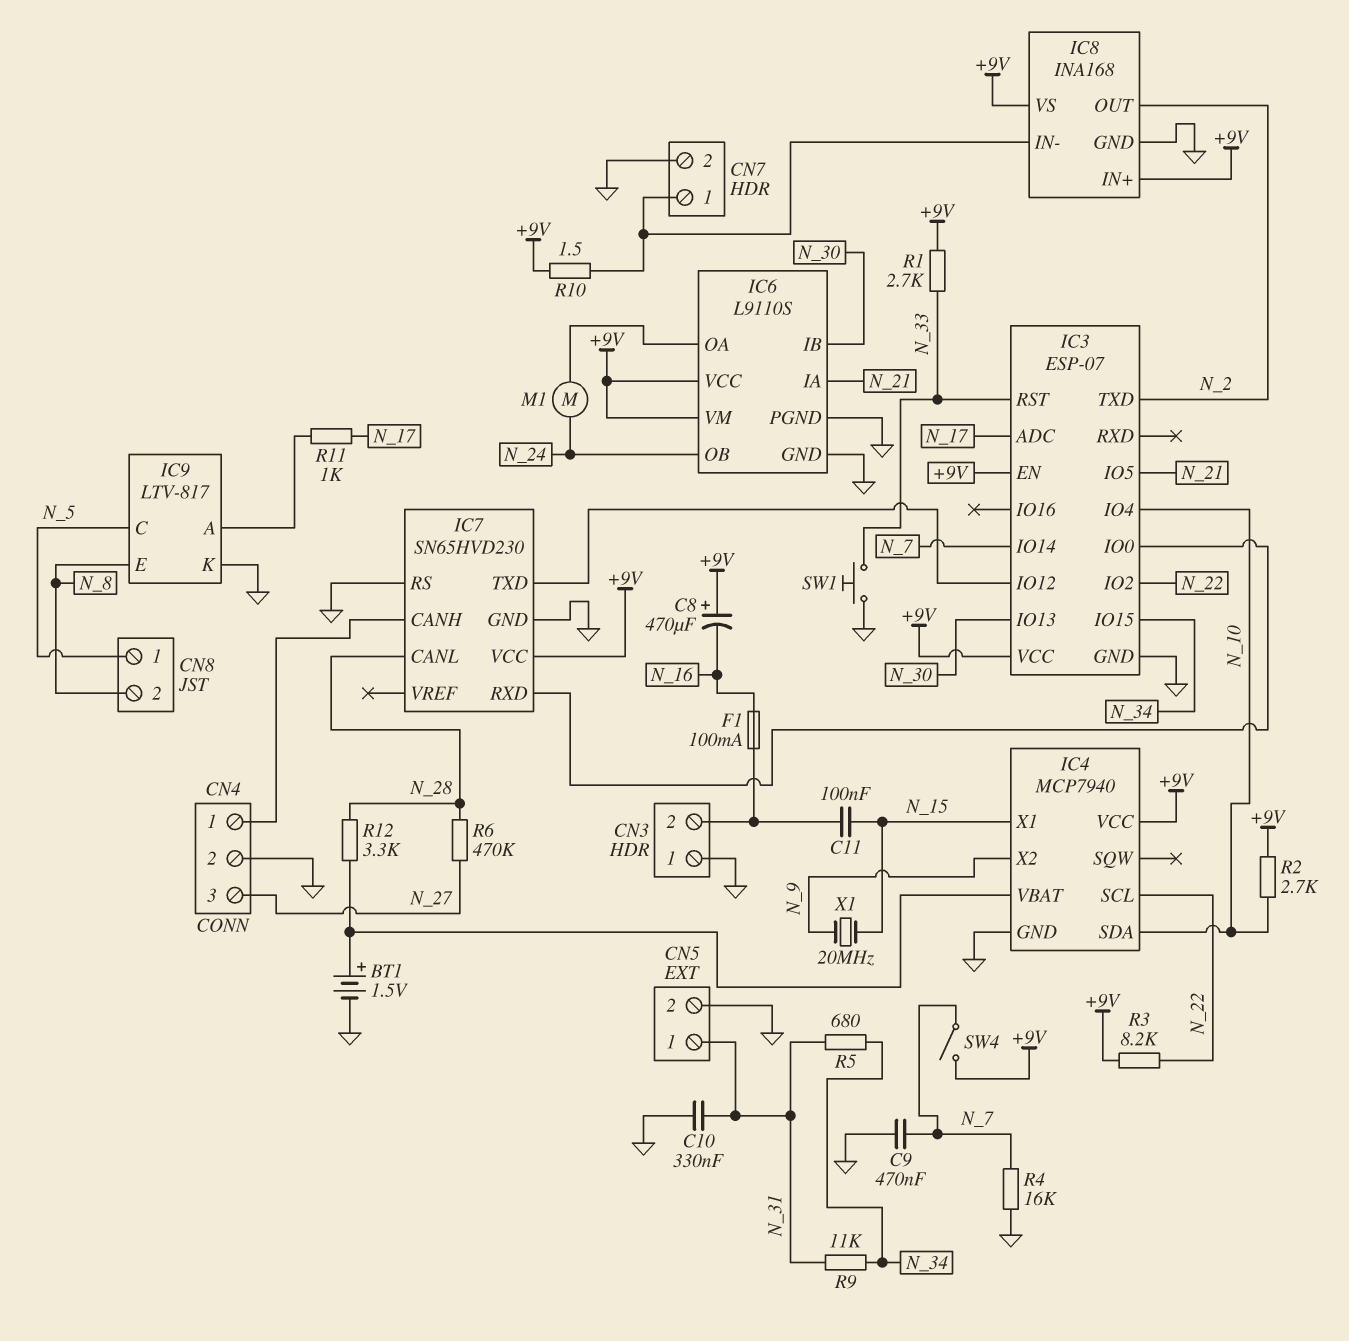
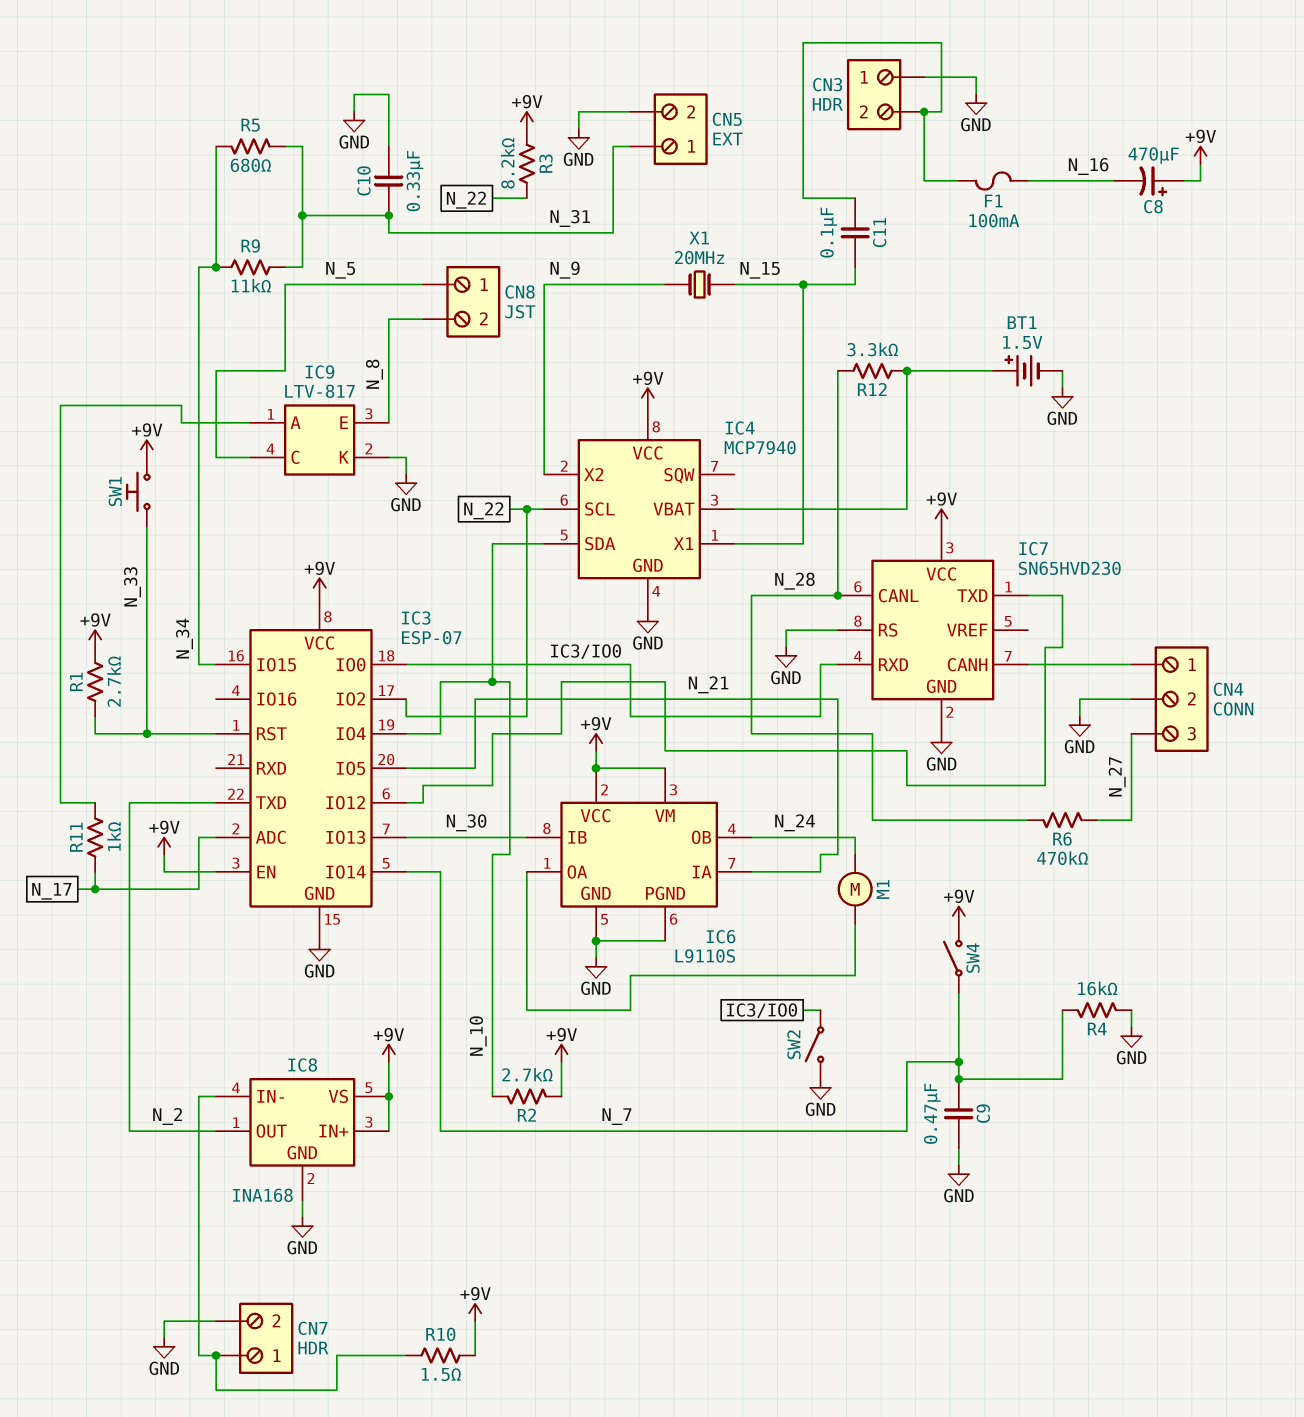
SW1: button (GND, N_33) -> button (+9V, N_33)
SW2: none -> switch (GND, IC3/IO0)

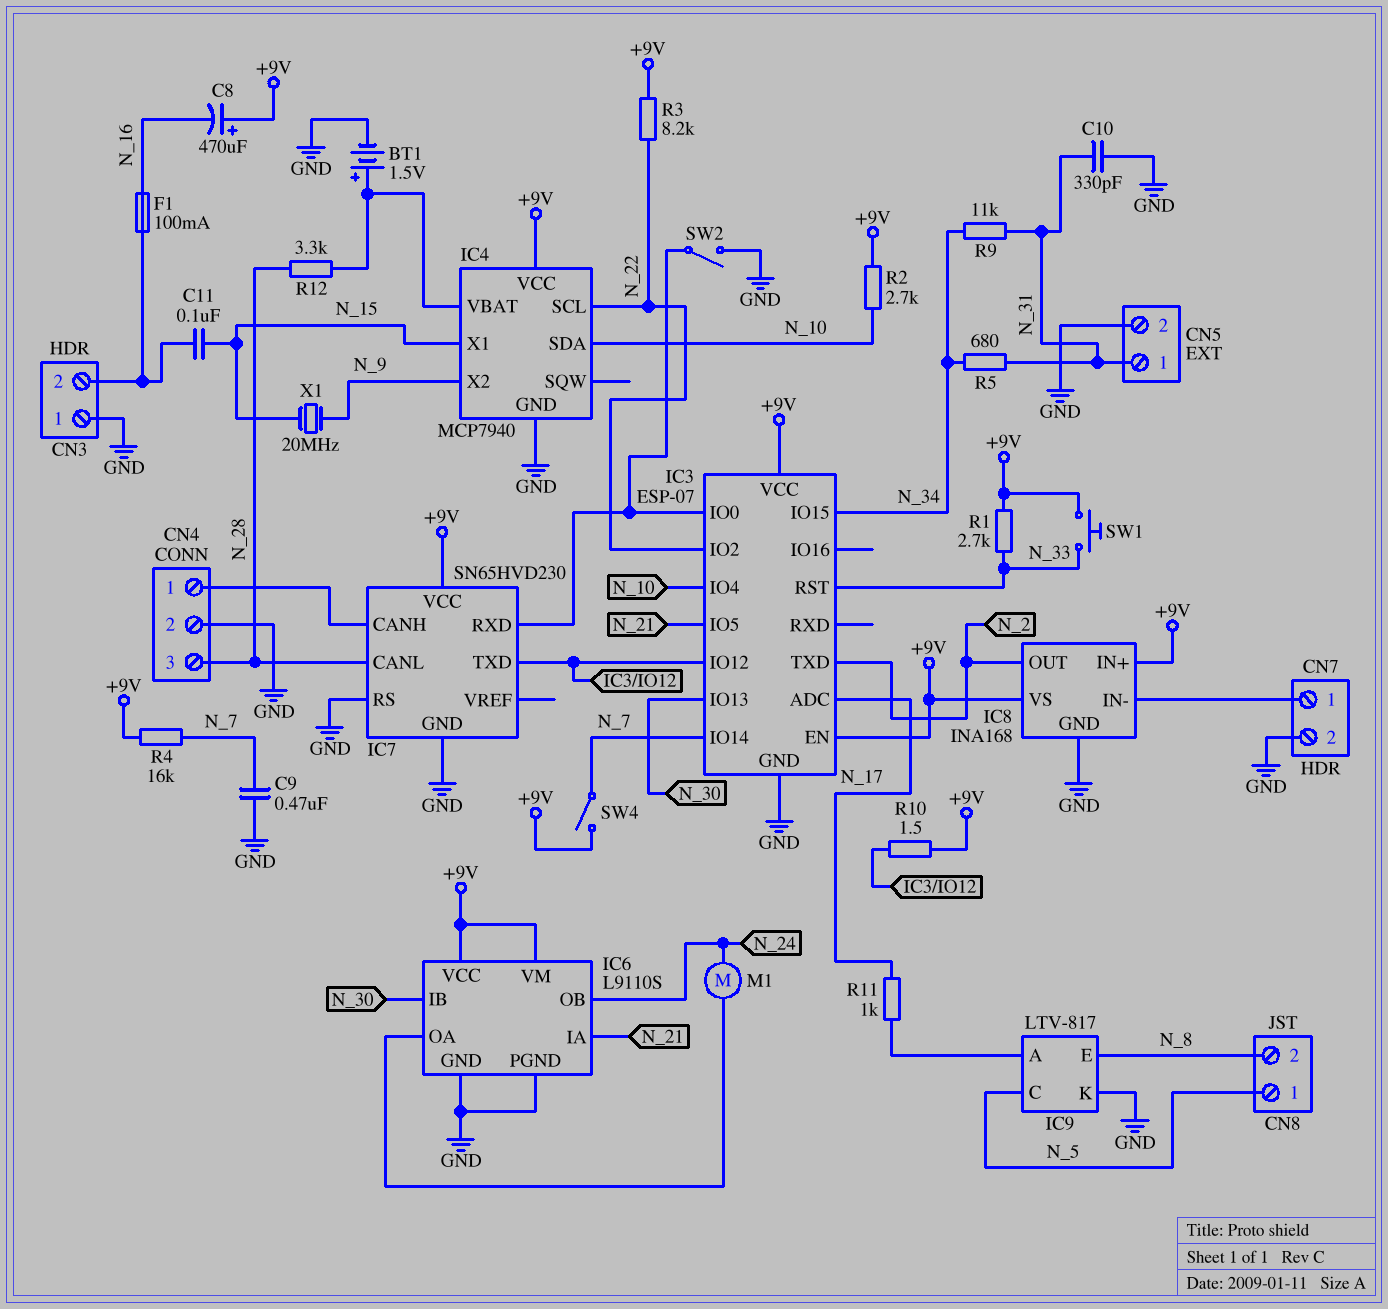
C10: 330nF (GND, N_31) -> 330pF (GND, N_31)
CN4 pin 3: N_27 -> N_28
R4: 16k (GND, N_7) -> 16k (+9V, N_7)
R6: 470k (N_27, N_28) -> none
R10: 1.5 (+9V, CN7/1) -> 1.5 (+9V, IC3/IO12)

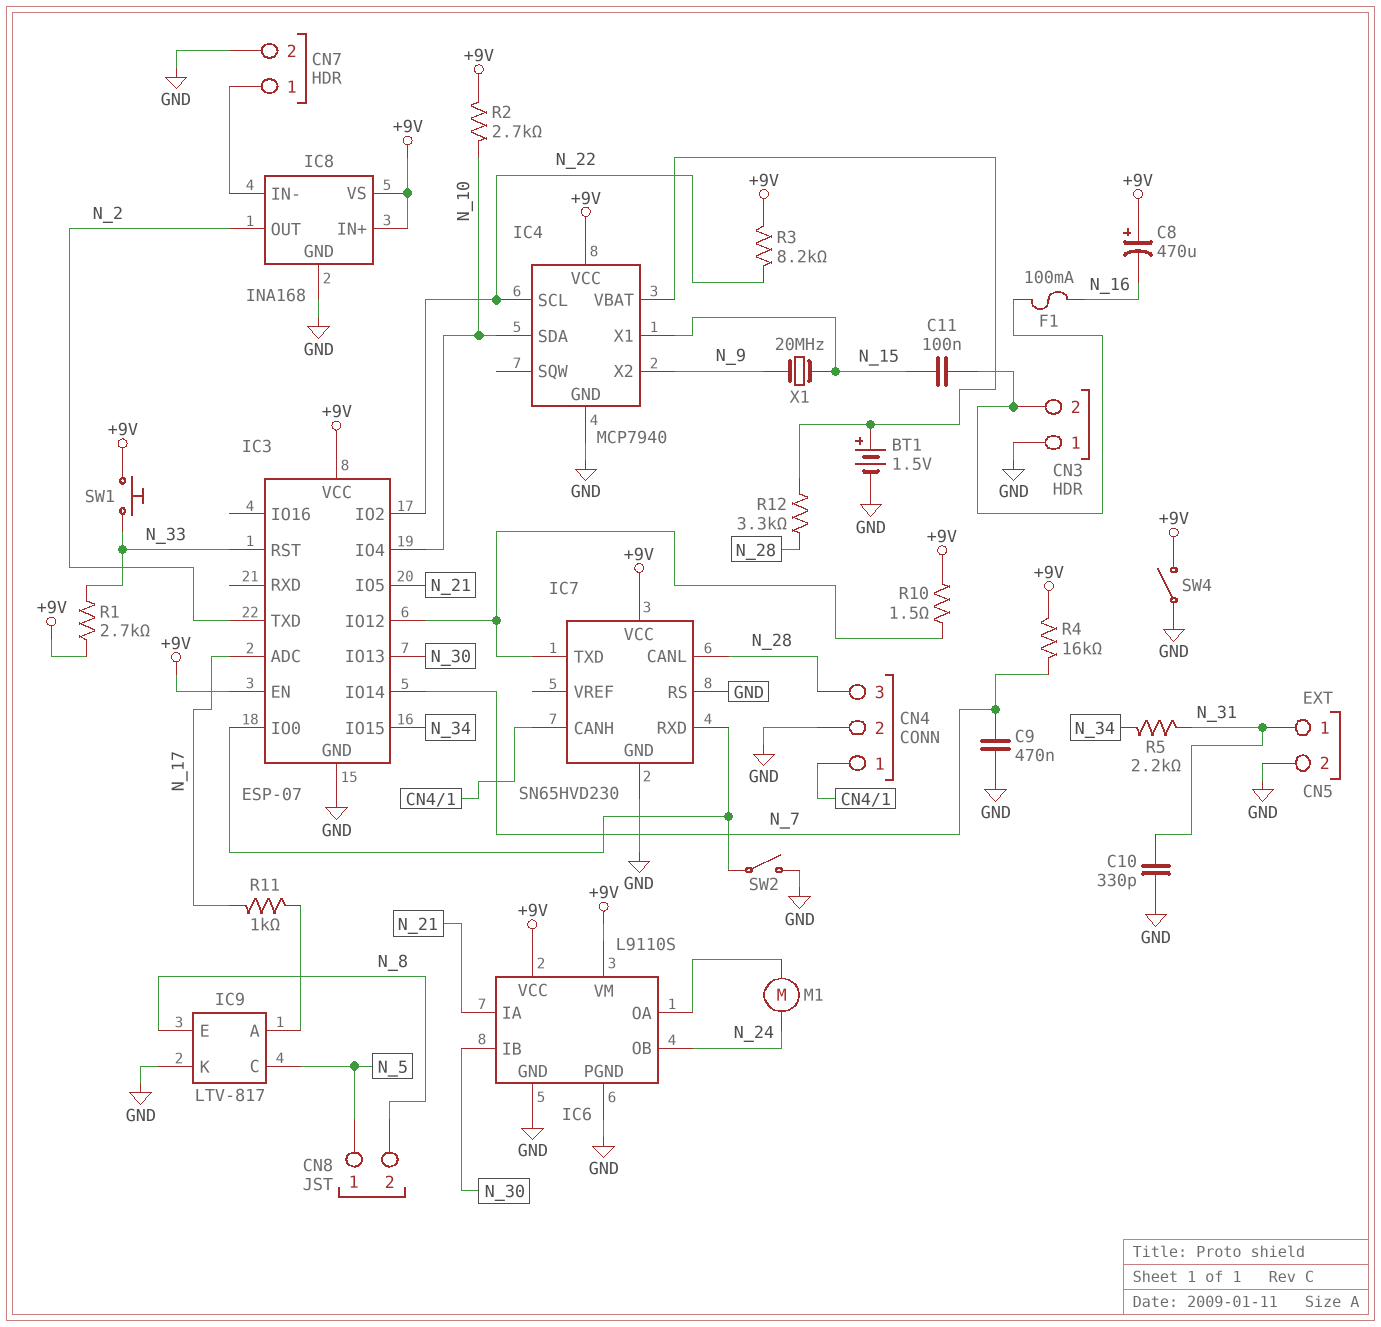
R5: 680 (N_31, N_34) -> 2.2k (N_31, N_34)
R9: 11k (N_31, N_34) -> none
SW4: switch (+9V, N_7) -> switch (+9V, GND)

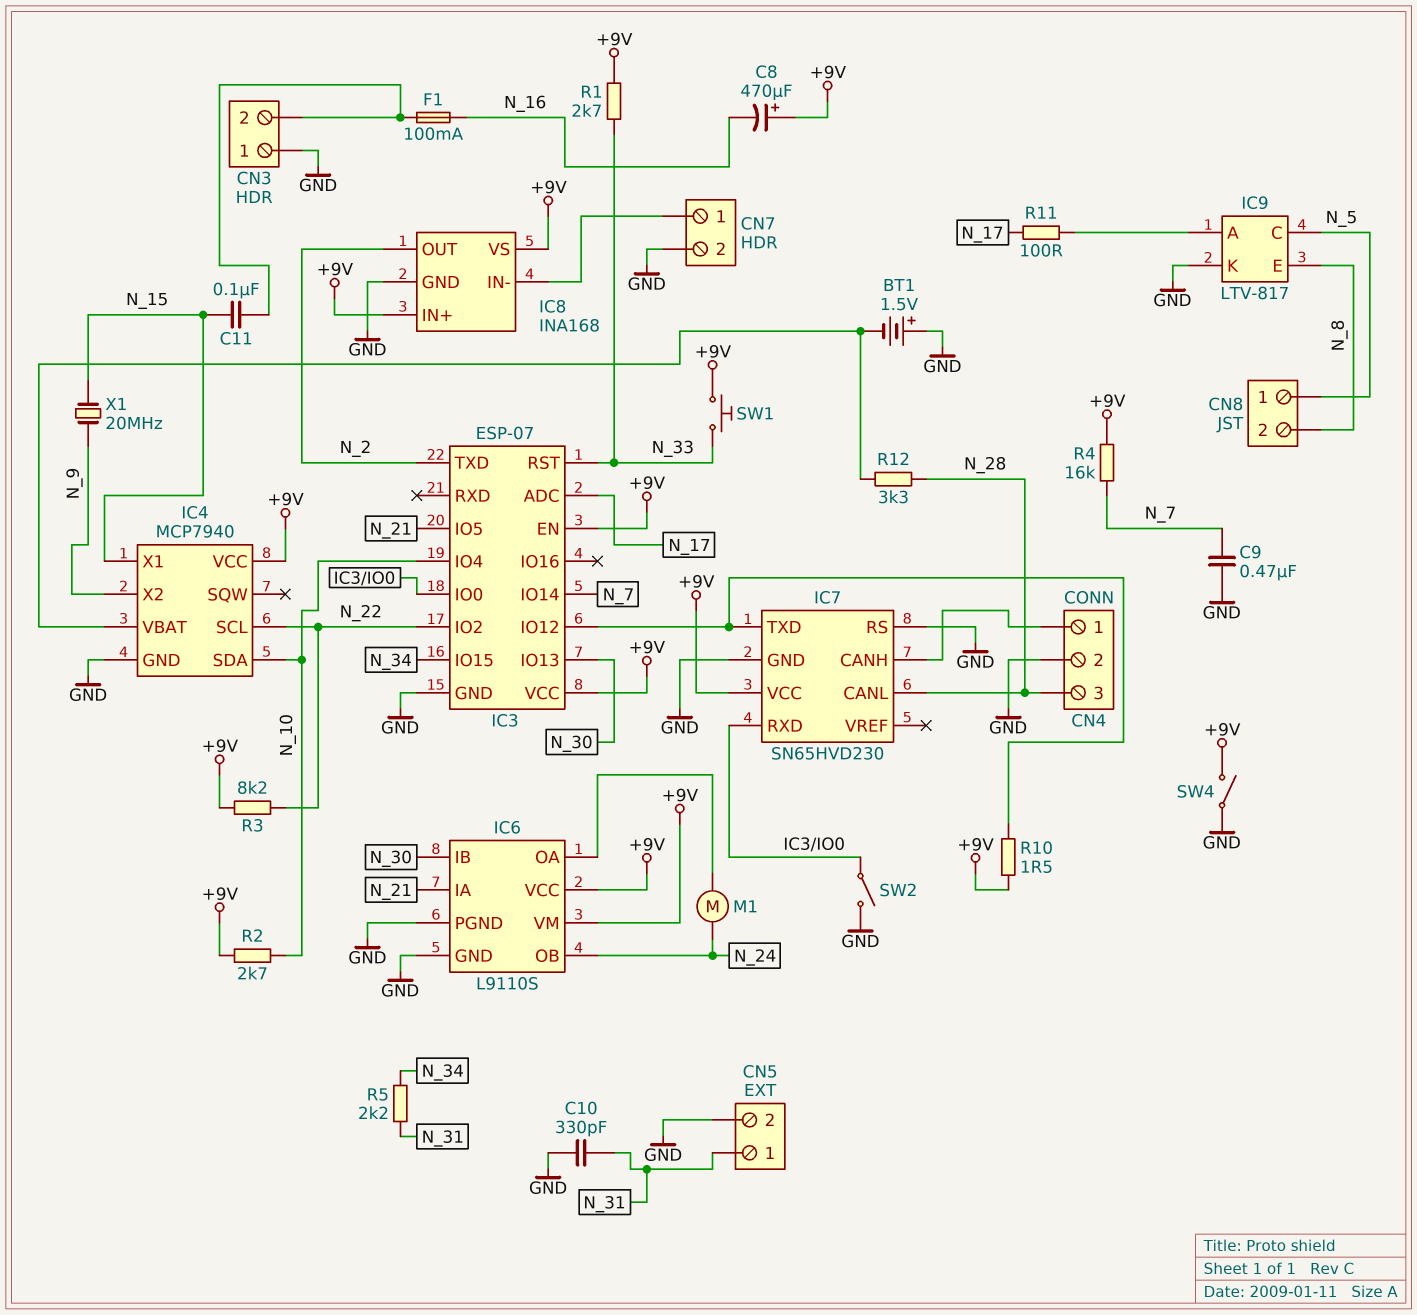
BT1: 1.5V (plus IC4/VBAT, minus GND) -> 1.5V (plus GND, minus IC4/VBAT)
R11: 1k (IC9/A, N_17) -> 100 (IC9/A, N_17)

